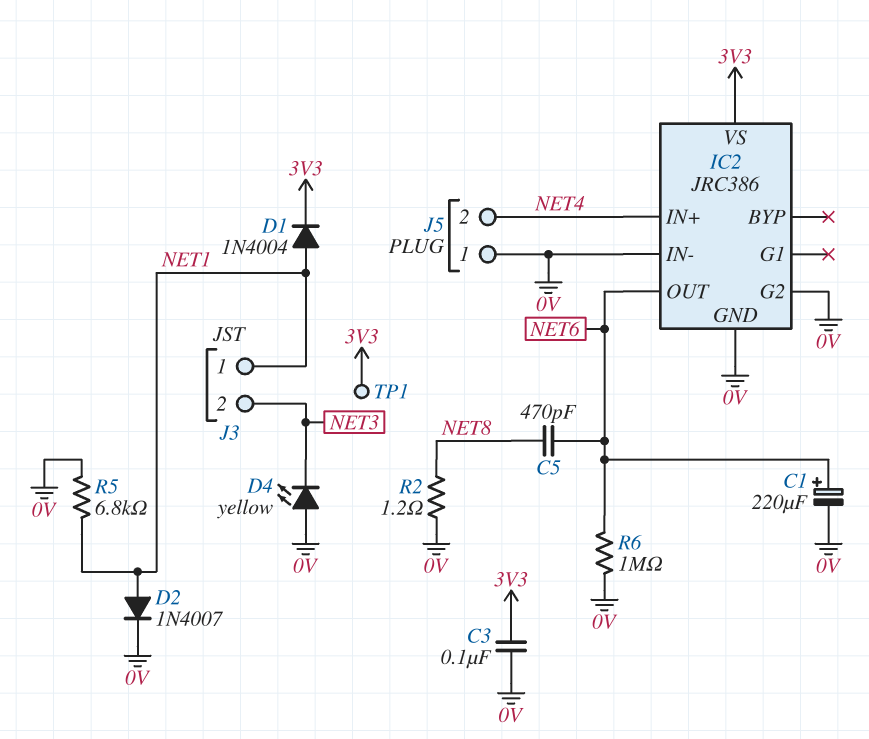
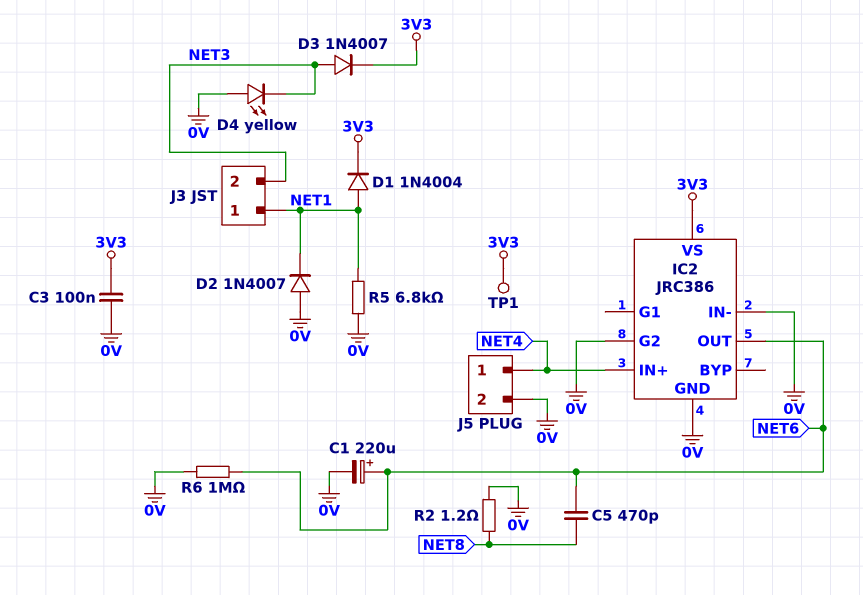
D2: diode 1N4007 (A NET1, K 0V) -> diode 1N4007 (A 0V, K NET1)
D3: none -> diode 1N4007 (A NET3, K 3V3)
J5 pin 1: 0V -> NET4
J5 pin 2: NET4 -> 0V

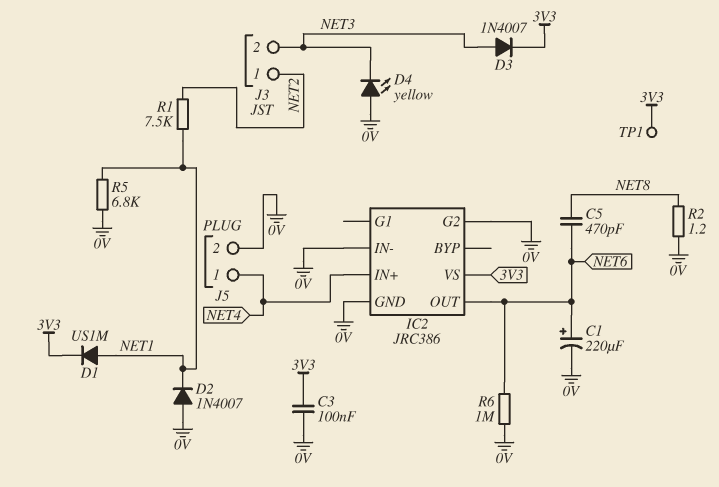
D1: diode 1N4004 (A NET1, K 3V3) -> diode US1M (A NET1, K 3V3)
J3 pin 1: NET1 -> NET2
R1: none -> 7.5k (NET1, NET2)

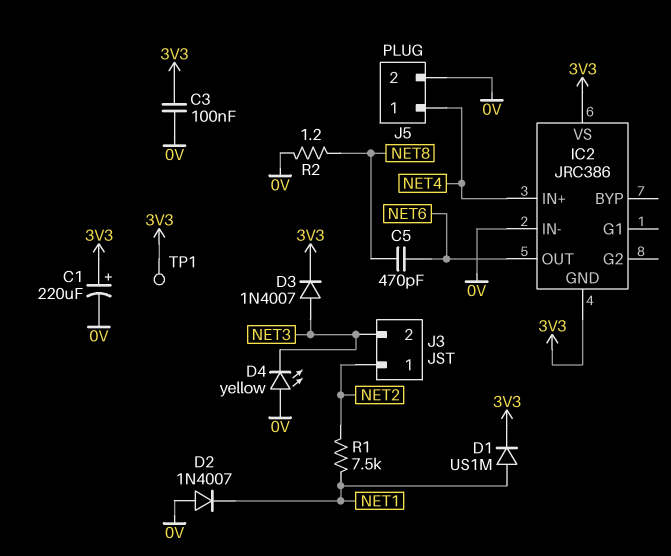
C1: 220uF (plus NET6, minus 0V) -> 220uF (plus 3V3, minus 0V)
IC2 pin G2: 0V -> none
IC2 pin GND: 0V -> 3V3
R5: 6.8k (0V, NET1) -> none
R6: 1M (0V, NET6) -> none

